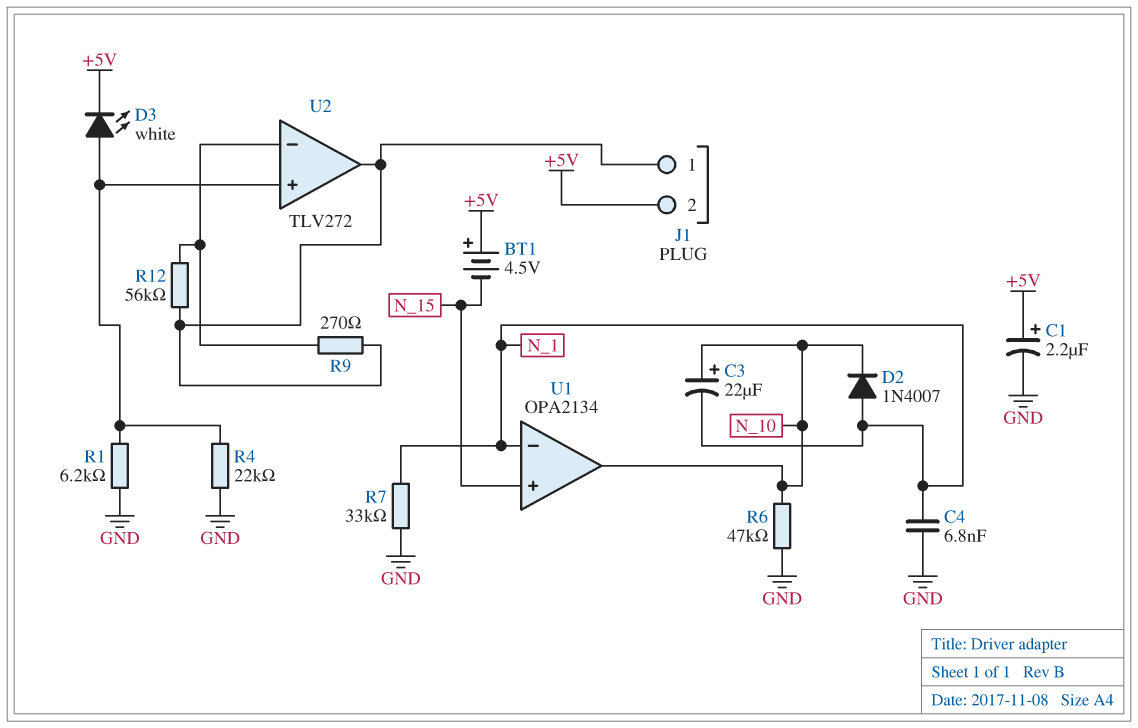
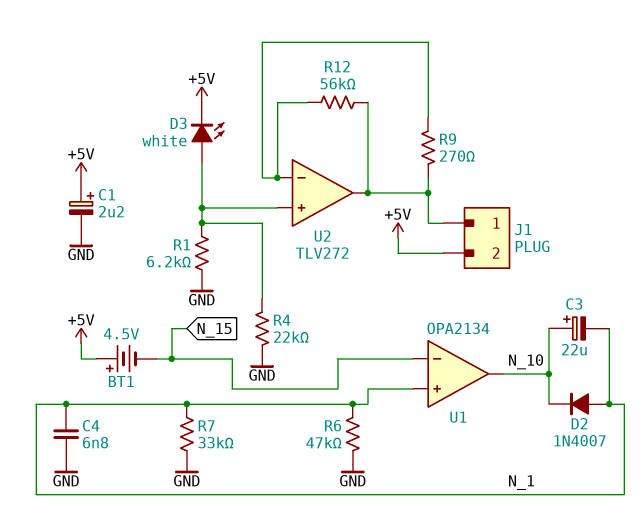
R6: 47k (GND, N_10) -> 47k (GND, N_1)
U1 pin in+: N_15 -> N_1
U1 pin in-: N_1 -> N_15

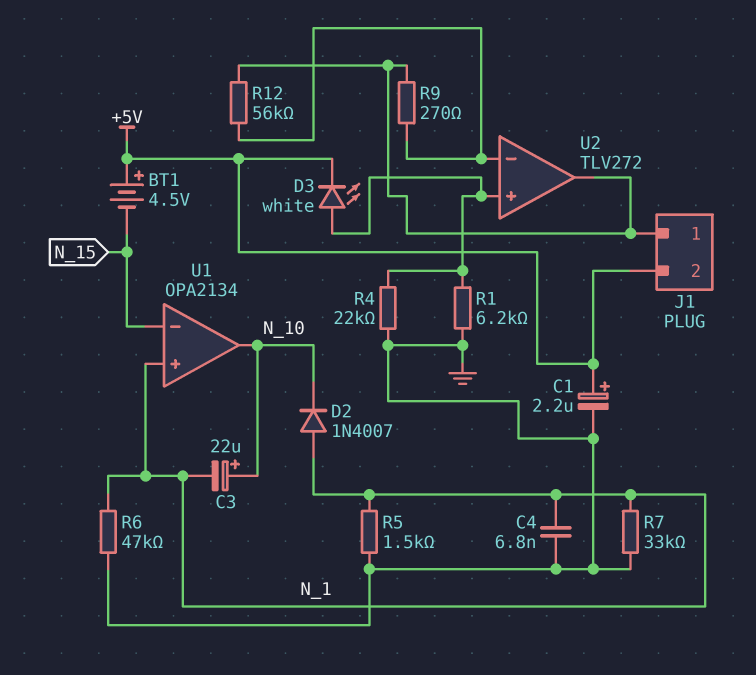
R5: none -> 1.5k (GND, N_1)

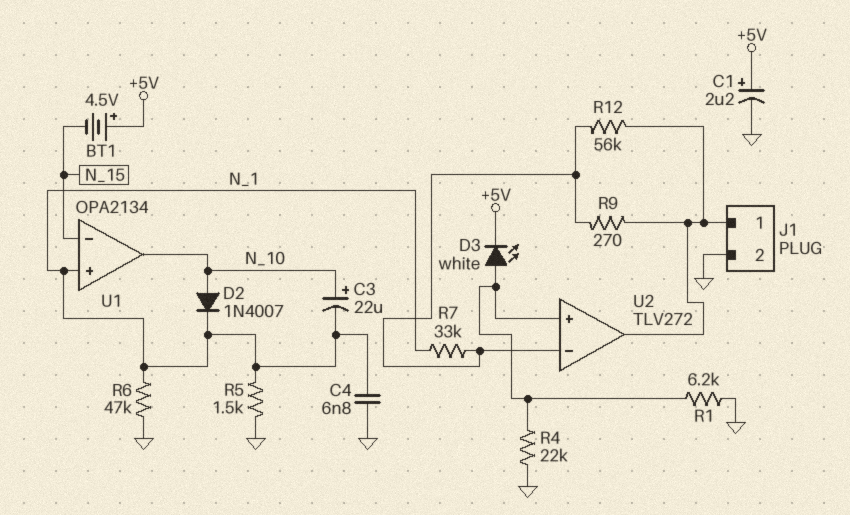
D2: diode 1N4007 (A N_1, K N_10) -> diode 1N4007 (A N_10, K N_1)
J1 pin 2: +5V -> GND
R7: 33k (GND, N_1) -> 33k (N_1, U2/in-)

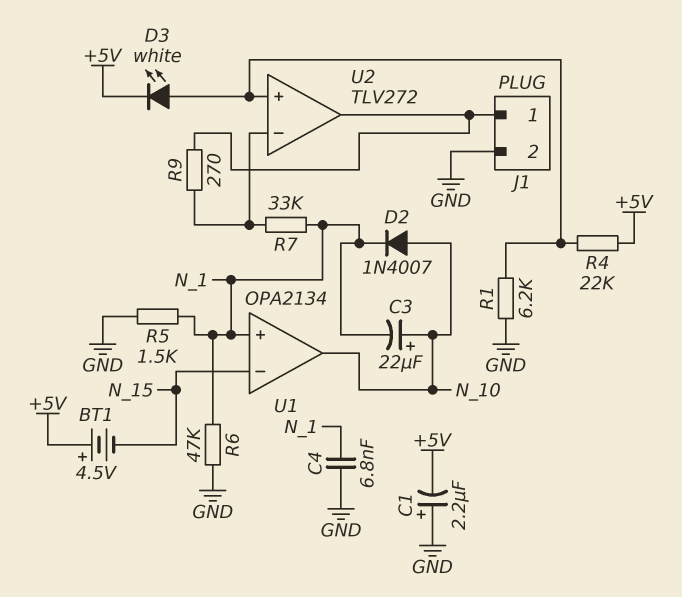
C1: 2.2uF (plus +5V, minus GND) -> 2.2uF (plus GND, minus +5V)
R4: 22k (GND, U2/in+) -> 22k (+5V, U2/in+)
R12: 56k (J1/1, U2/in-) -> none

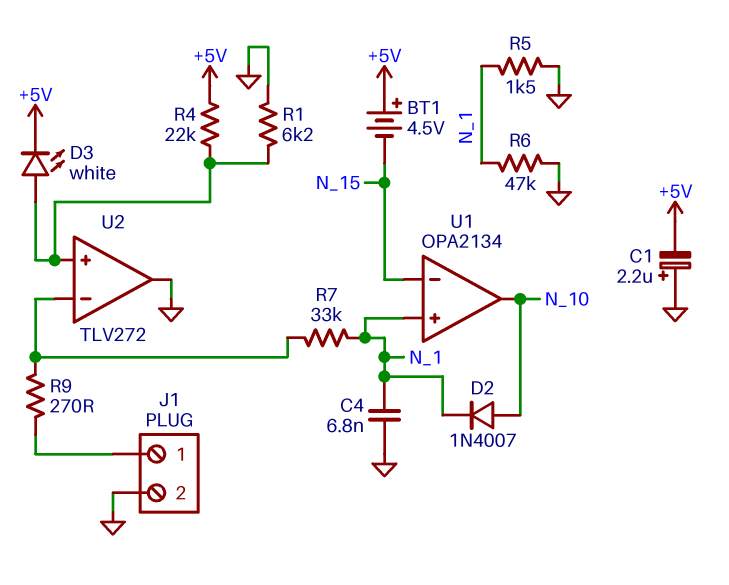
C3: 22uF (plus N_10, minus N_1) -> none
U2 pin out: J1/1 -> GND

